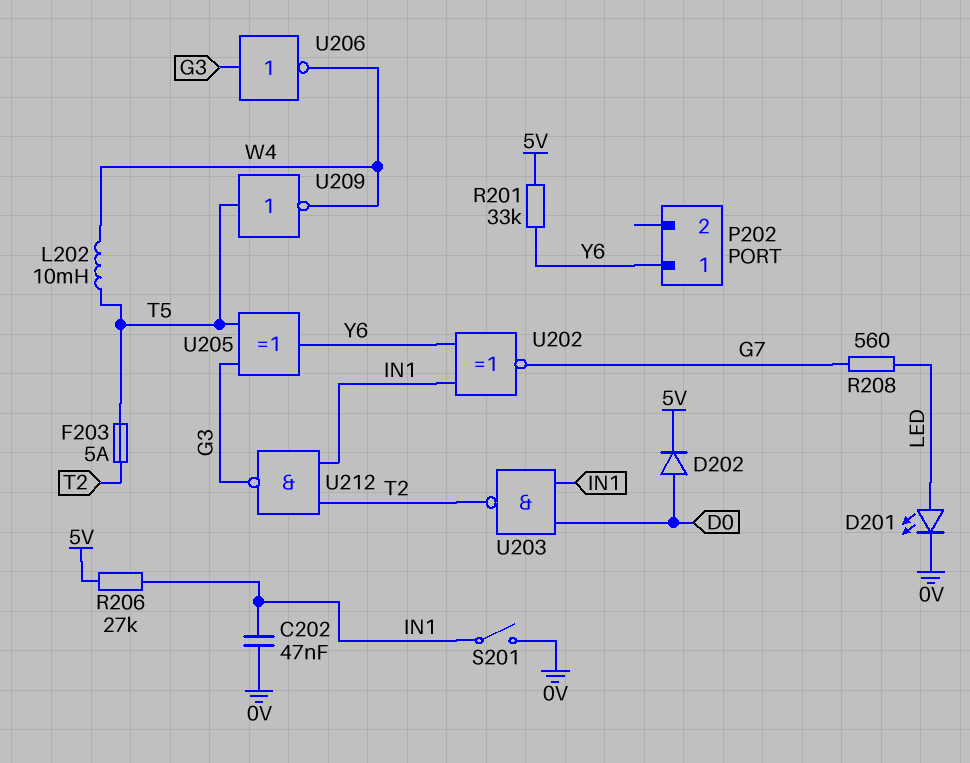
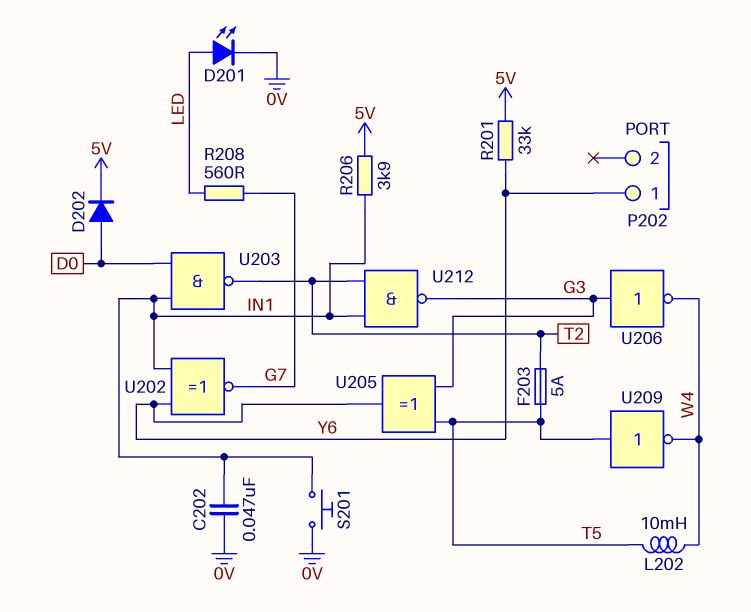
R206: 27k (5V, IN1) -> 3.9k (5V, IN1)
S201: switch (0V, IN1) -> button (0V, IN1)

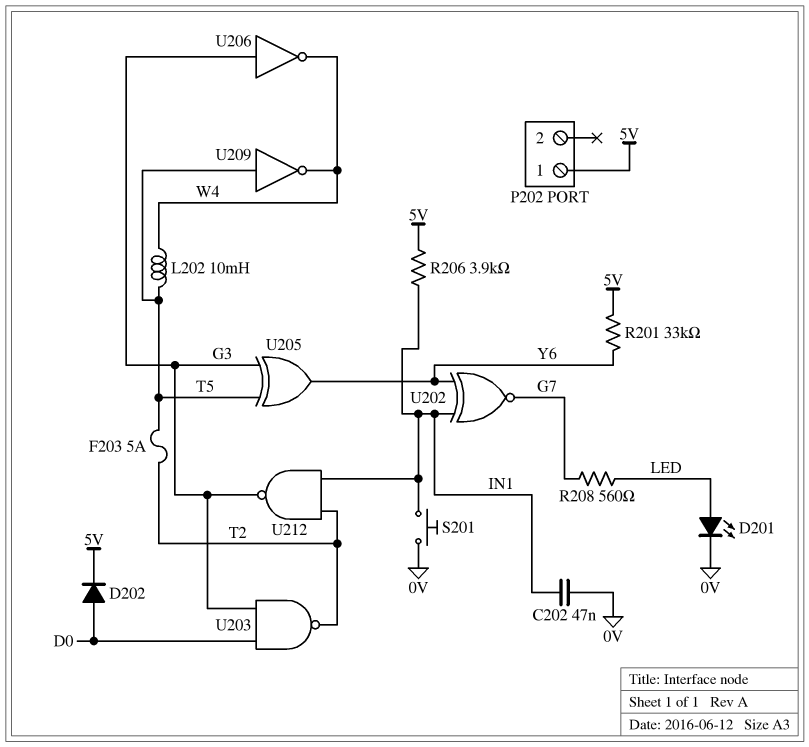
P202 pin 1: Y6 -> 5V
U203: NAND (in D0, in IN1, out T2) -> NAND (in D0, in G3, out T2)

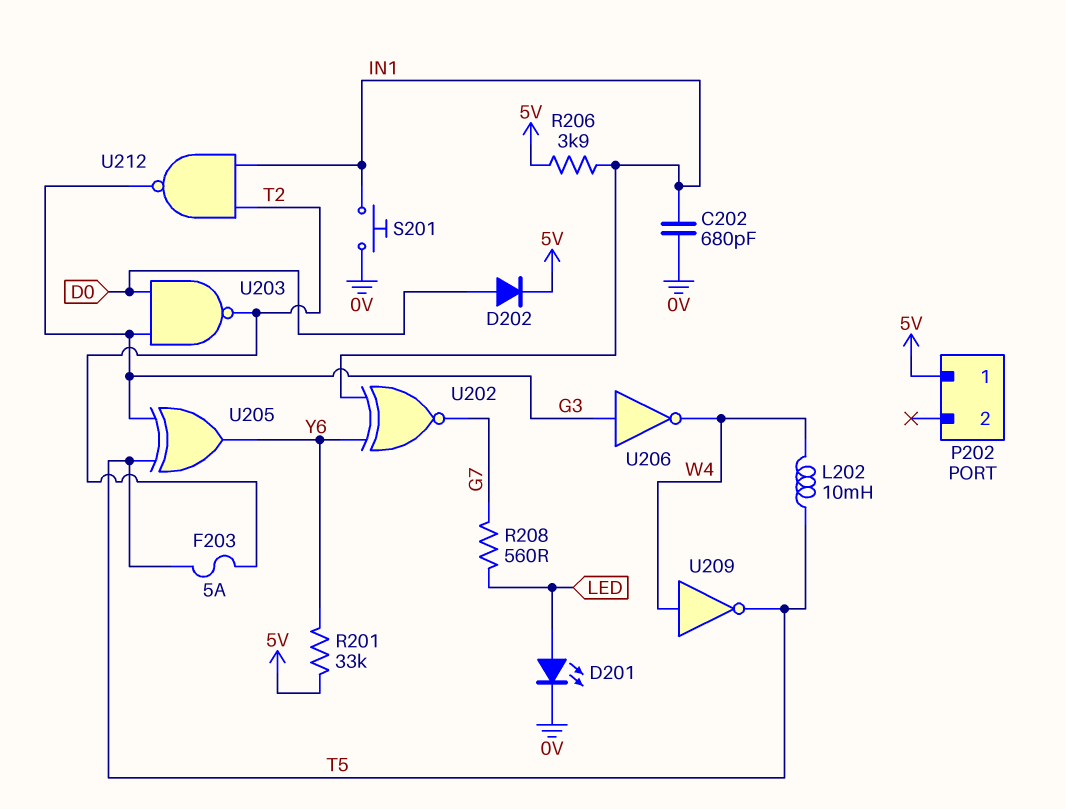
C202: 47nF (0V, IN1) -> 680pF (0V, IN1)
U209: NOT (in T5, out W4) -> NOT (in W4, out T5)

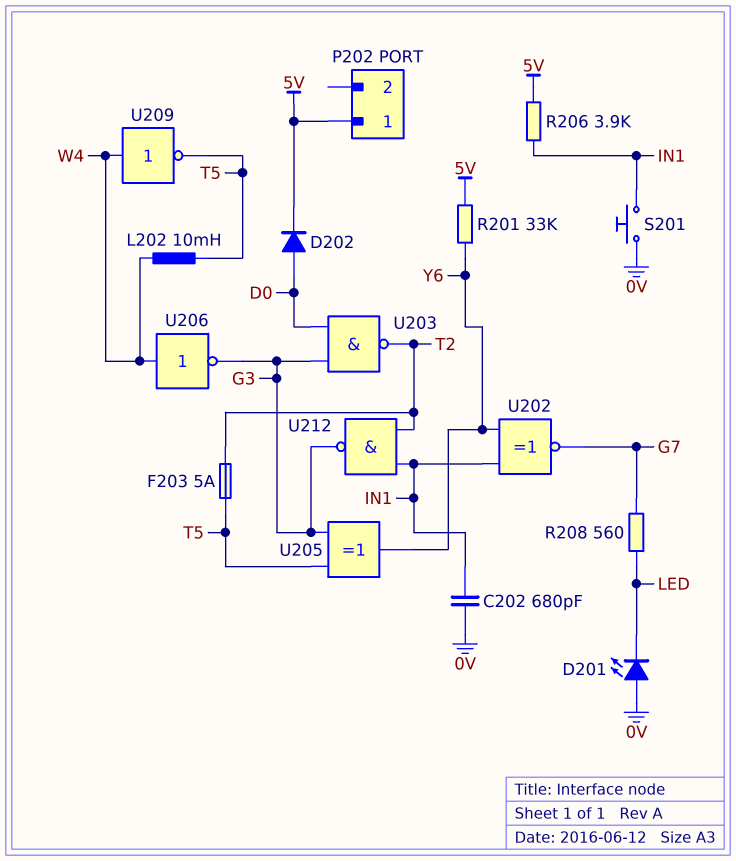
D201: LED (A LED, K 0V) -> LED (A 0V, K LED)
U206: NOT (in G3, out W4) -> NOT (in W4, out G3)

